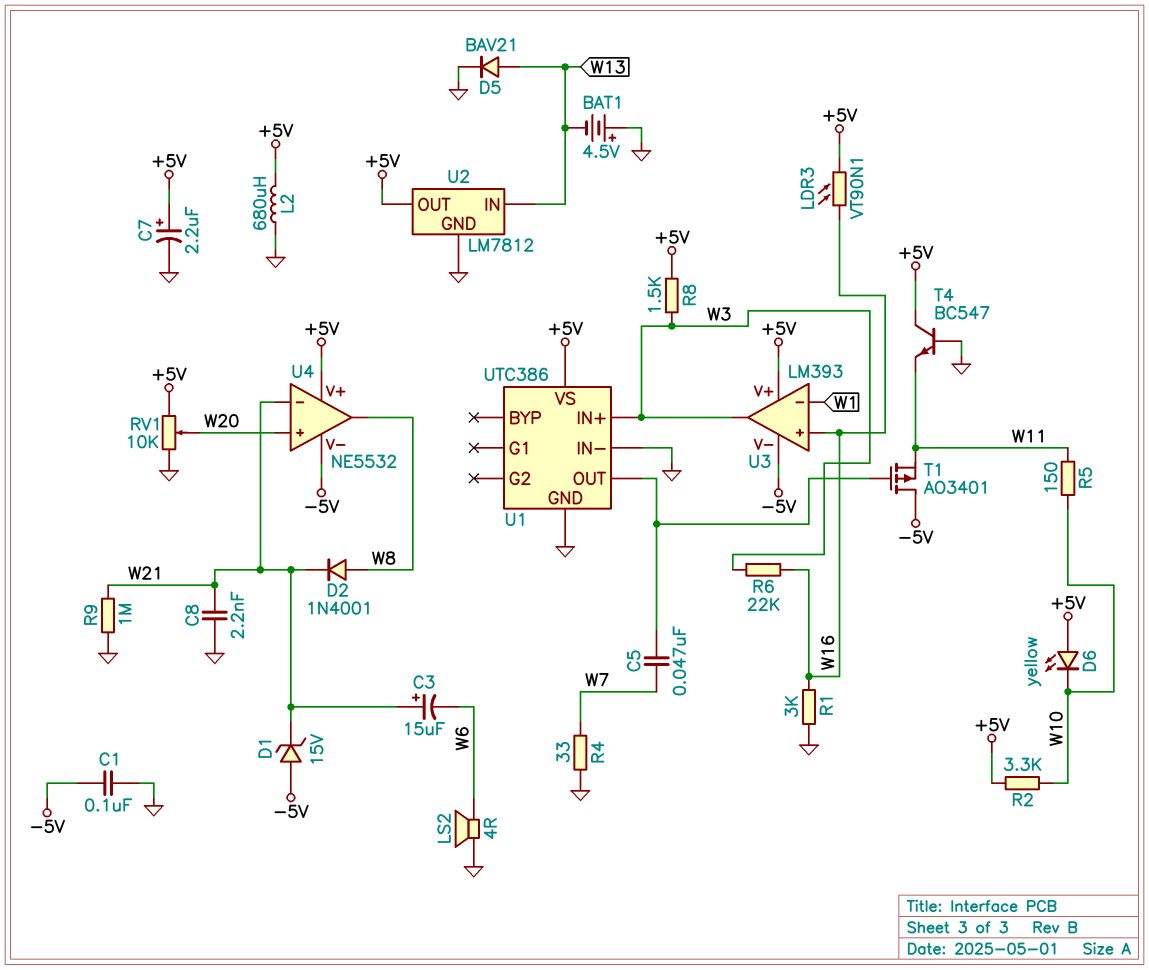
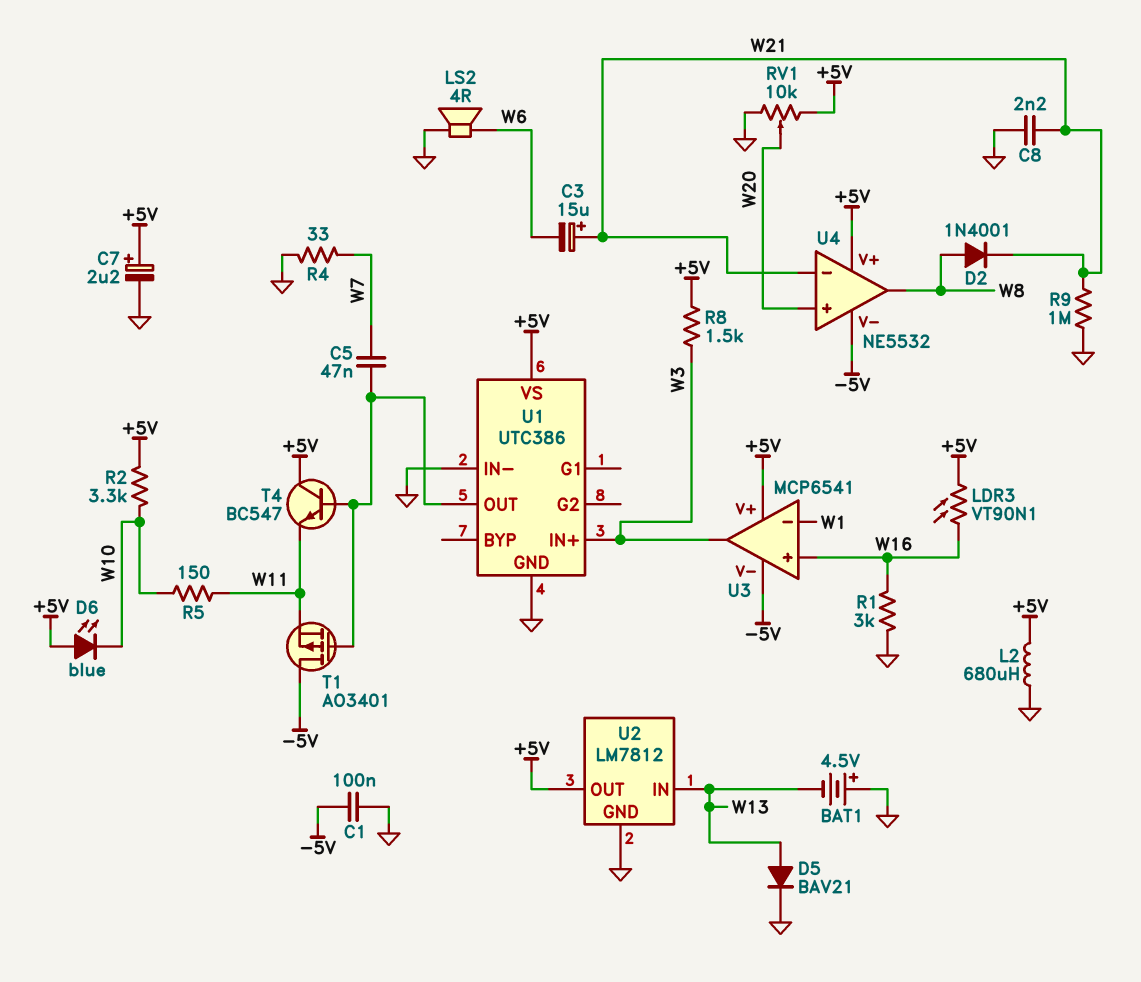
D1: zener 15V (A -5V, K W21) -> none
D6: LED yellow (A +5V, K W10) -> LED blue (A +5V, K W10)
R6: 22k (W3, W16) -> none
T4: NPN BC547 (B GND, C +5V, E W11) -> NPN BC547 (B U1/OUT, C +5V, E W11)
U3: LM393 -> MCP6541

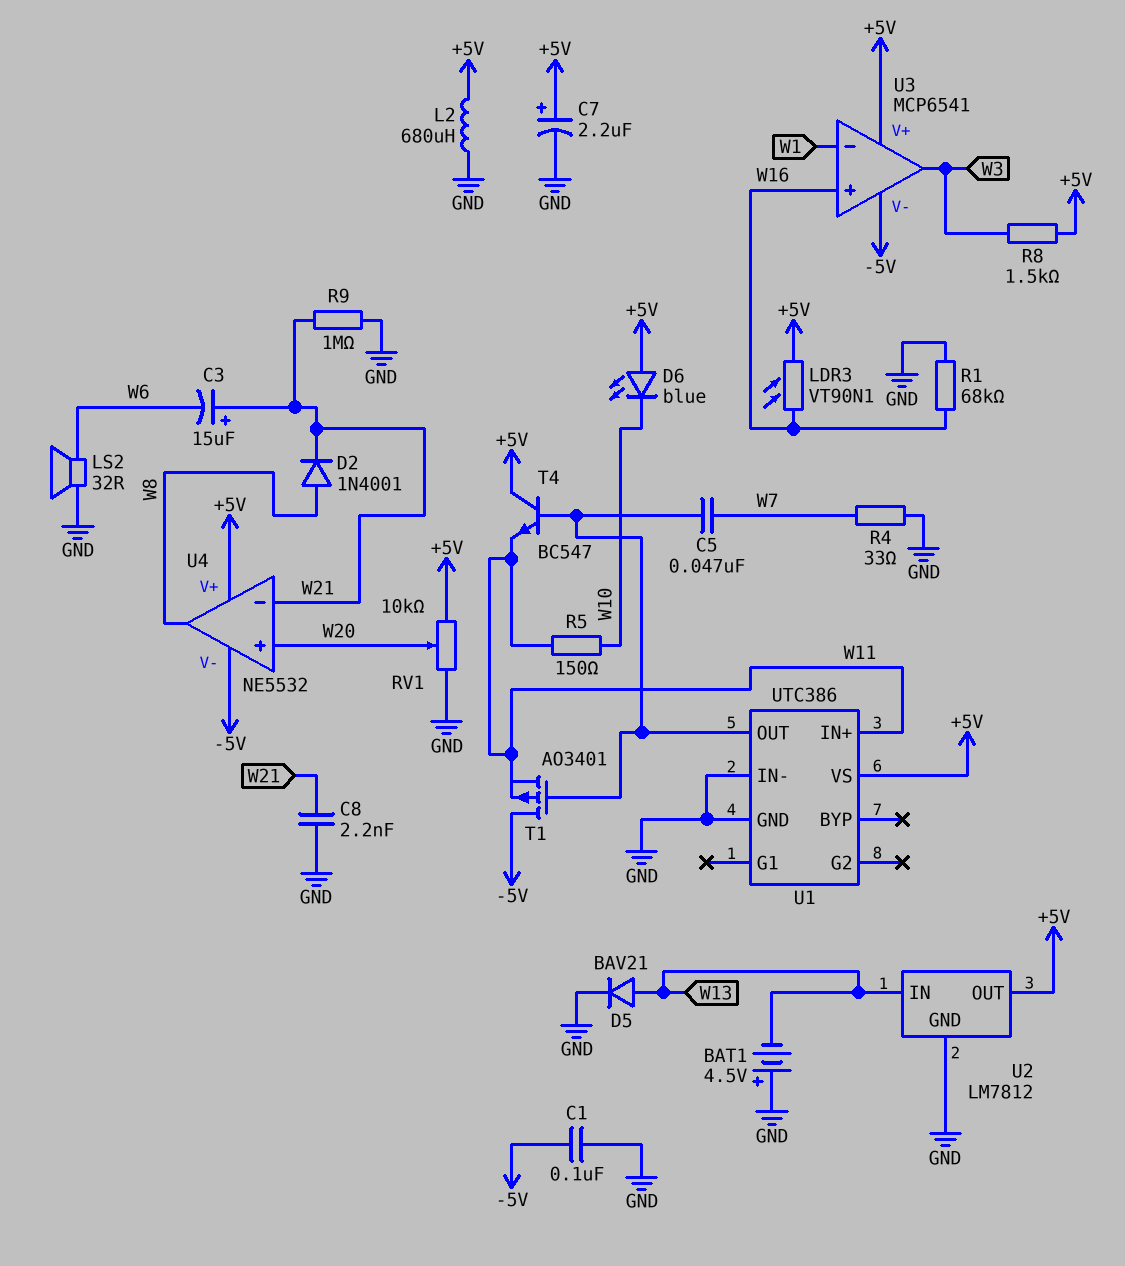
LS2: speaker 4R (GND, W6) -> speaker 32R (GND, W6)
R1: 3k (GND, W16) -> 68k (GND, W16)
R2: 3.3k (+5V, W10) -> none
U1 pin IN+: W3 -> W11

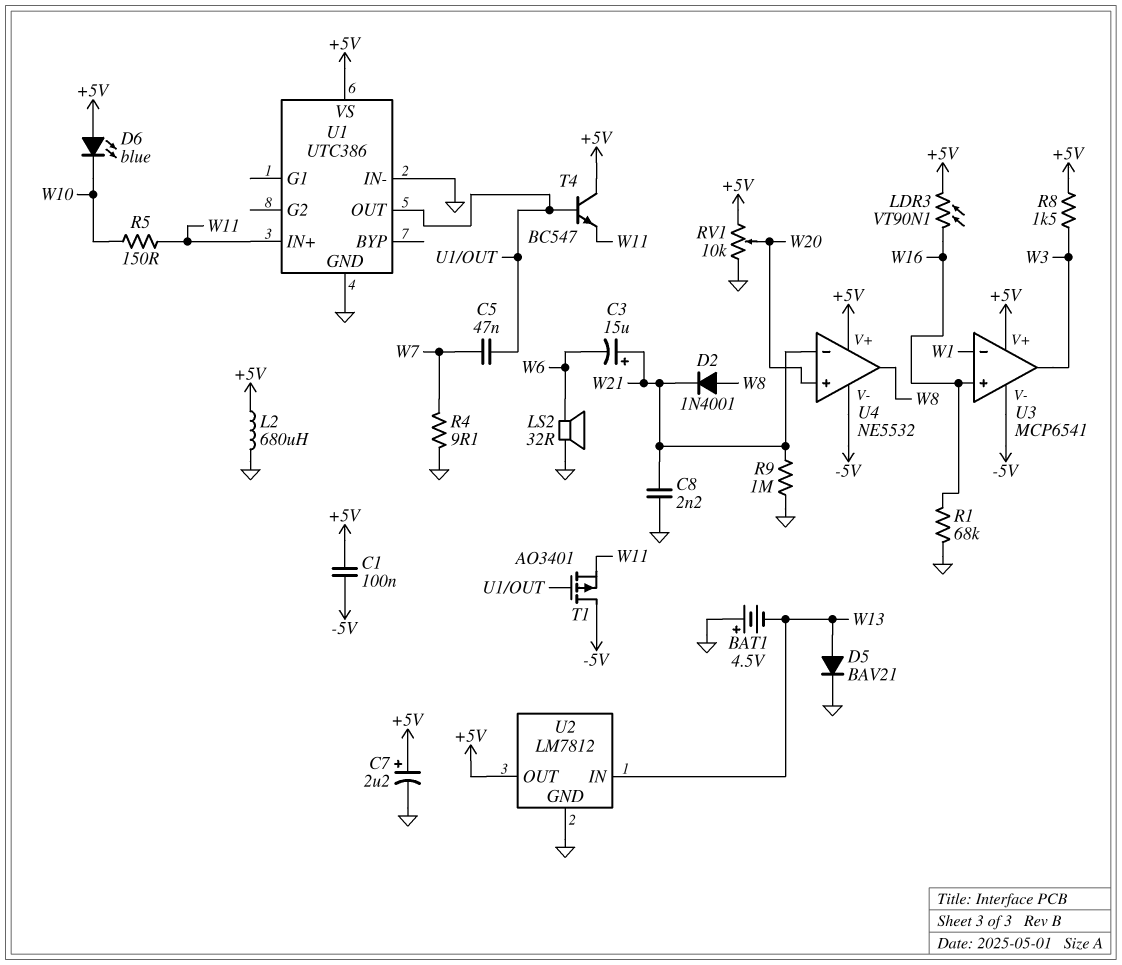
C1: 100nF (-5V, GND) -> 100nF (+5V, -5V)
R4: 33 (GND, W7) -> 9.1 (GND, W7)

